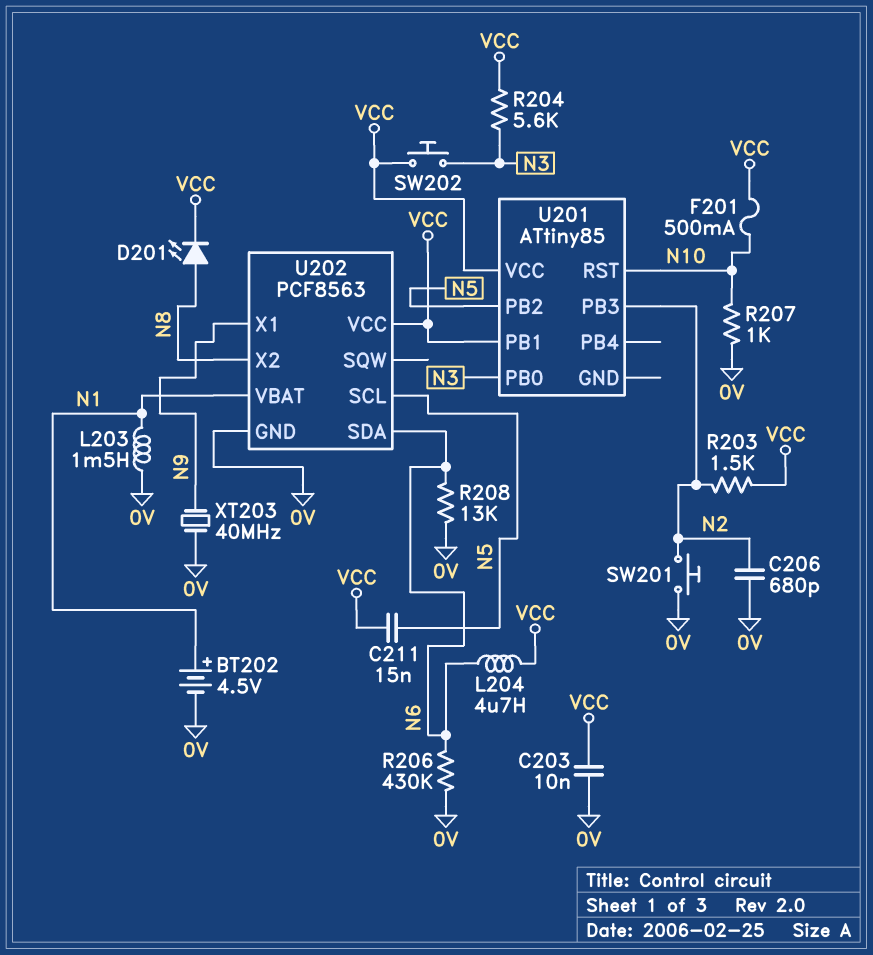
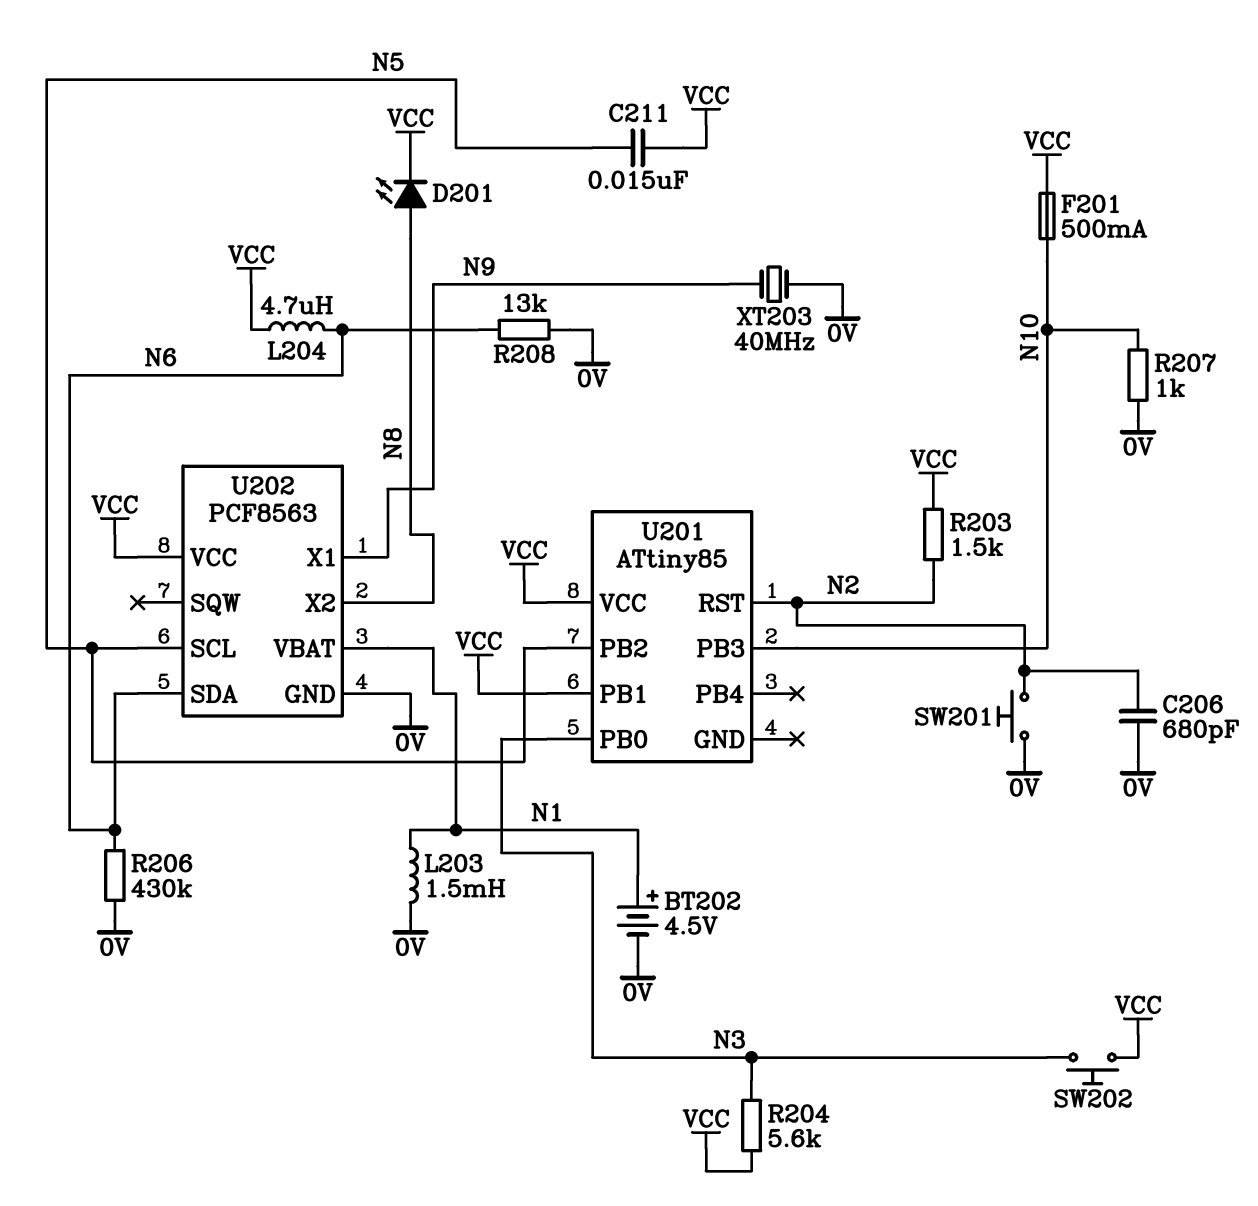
C203: 10nF (0V, VCC) -> none
U201 pin PB3: N2 -> N10
U201 pin RST: N10 -> N2

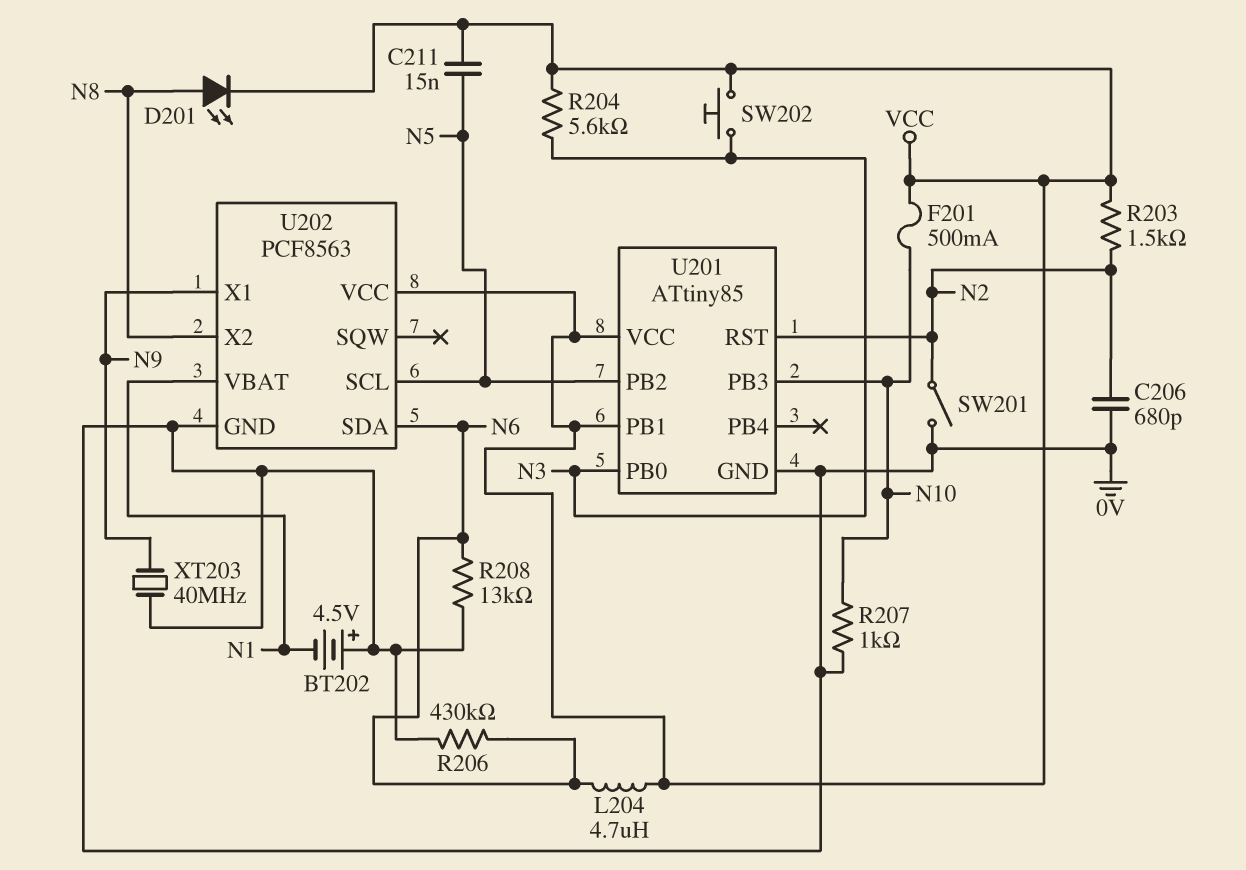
BT202: 4.5V (plus N1, minus 0V) -> 4.5V (plus 0V, minus N1)
L203: 1.5mH (0V, N1) -> none
SW201: button (0V, N2) -> switch (0V, N2)
U201 pin GND: none -> 0V

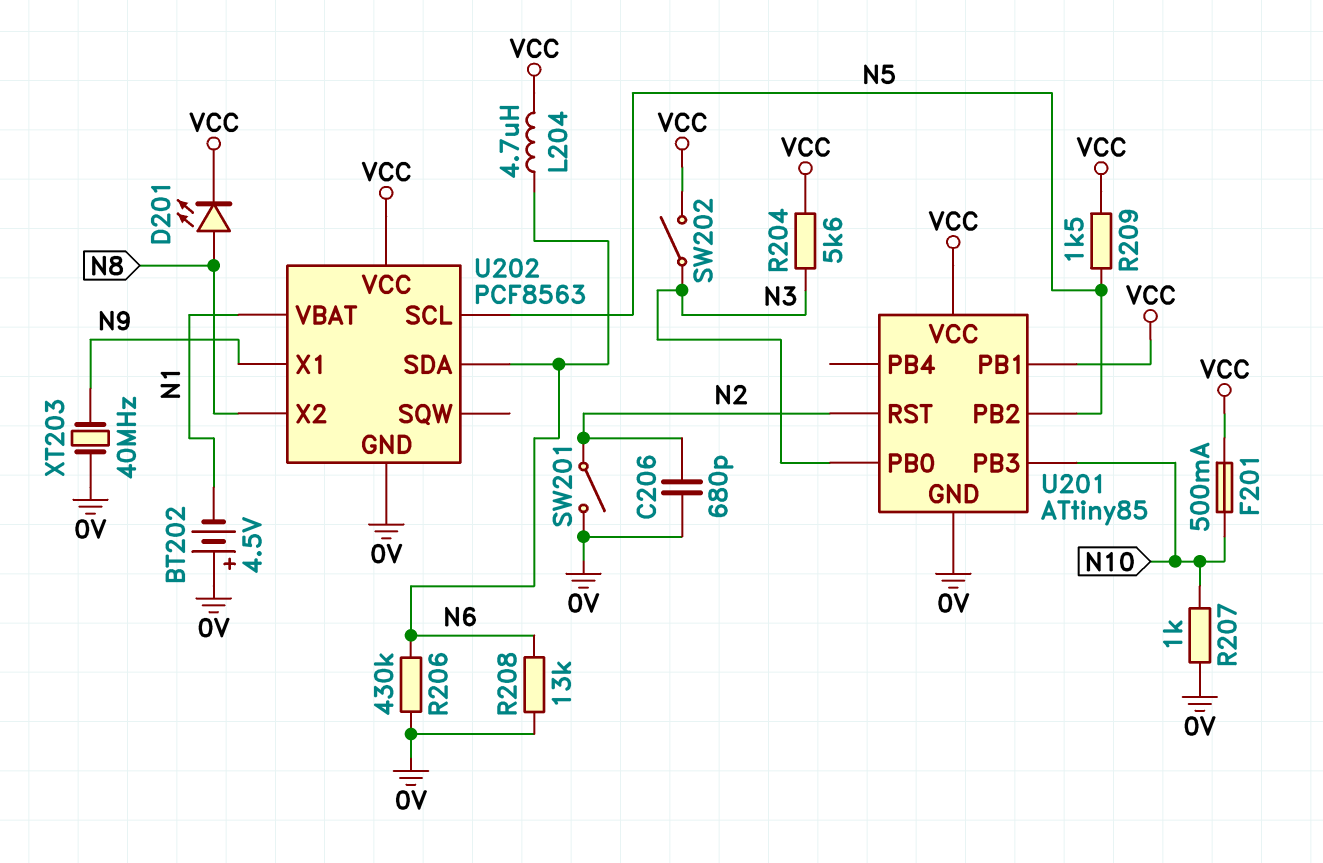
C211: 15nF (N5, VCC) -> none
R203: 1.5k (N2, VCC) -> none
R209: none -> 1.5k (N5, VCC)
SW202: button (N3, VCC) -> switch (N3, VCC)

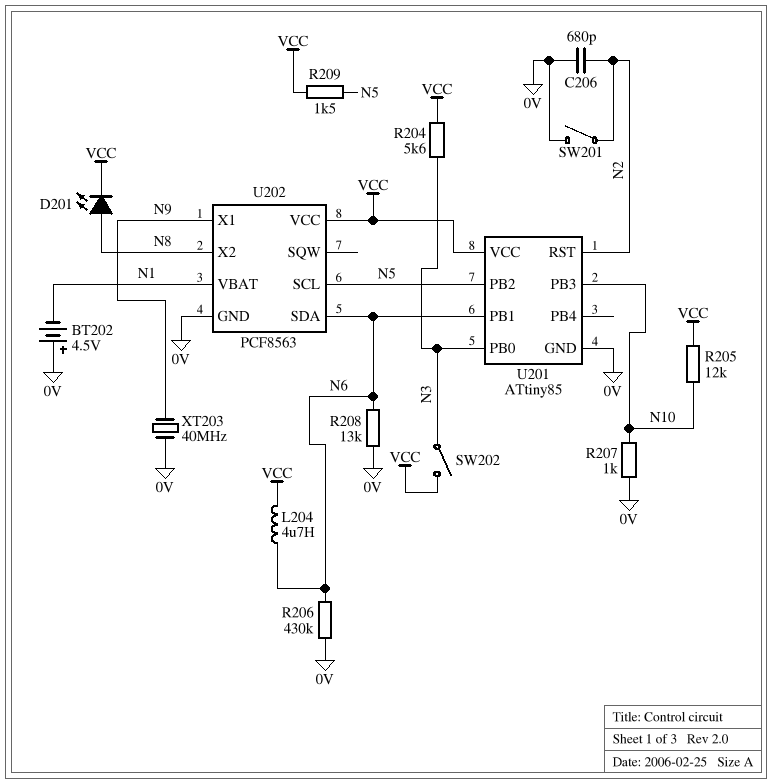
F201: 500mA (N10, VCC) -> none
R205: none -> 12k (N10, VCC)
U201 pin PB1: VCC -> N6

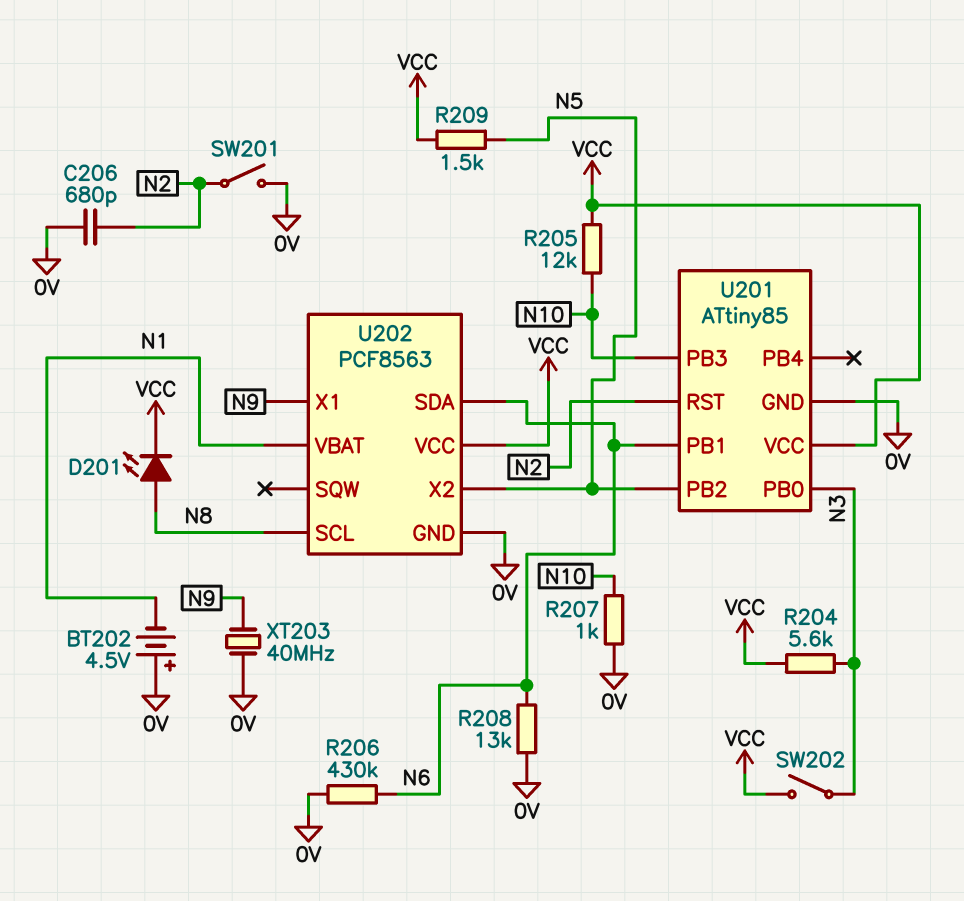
L204: 4.7uH (N6, VCC) -> none
U202 pin SCL: N5 -> N8
U202 pin X2: N8 -> N5

